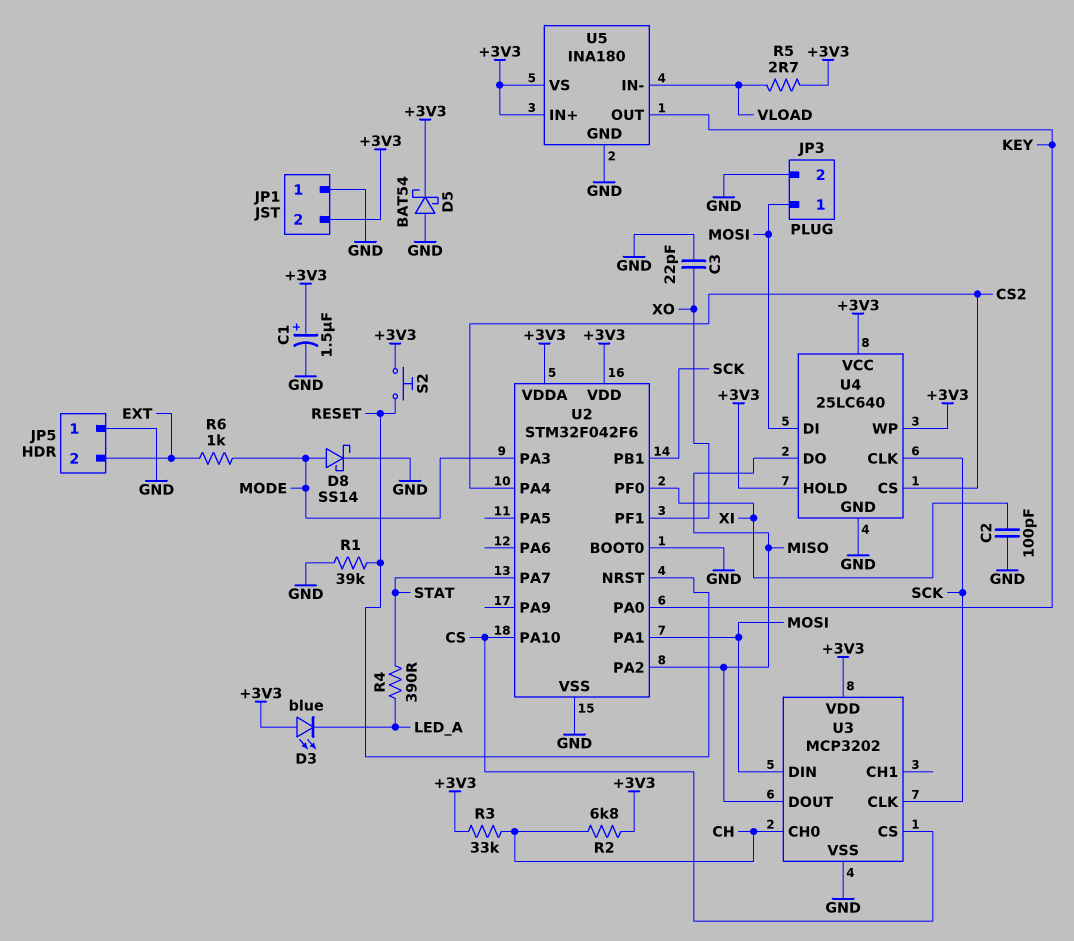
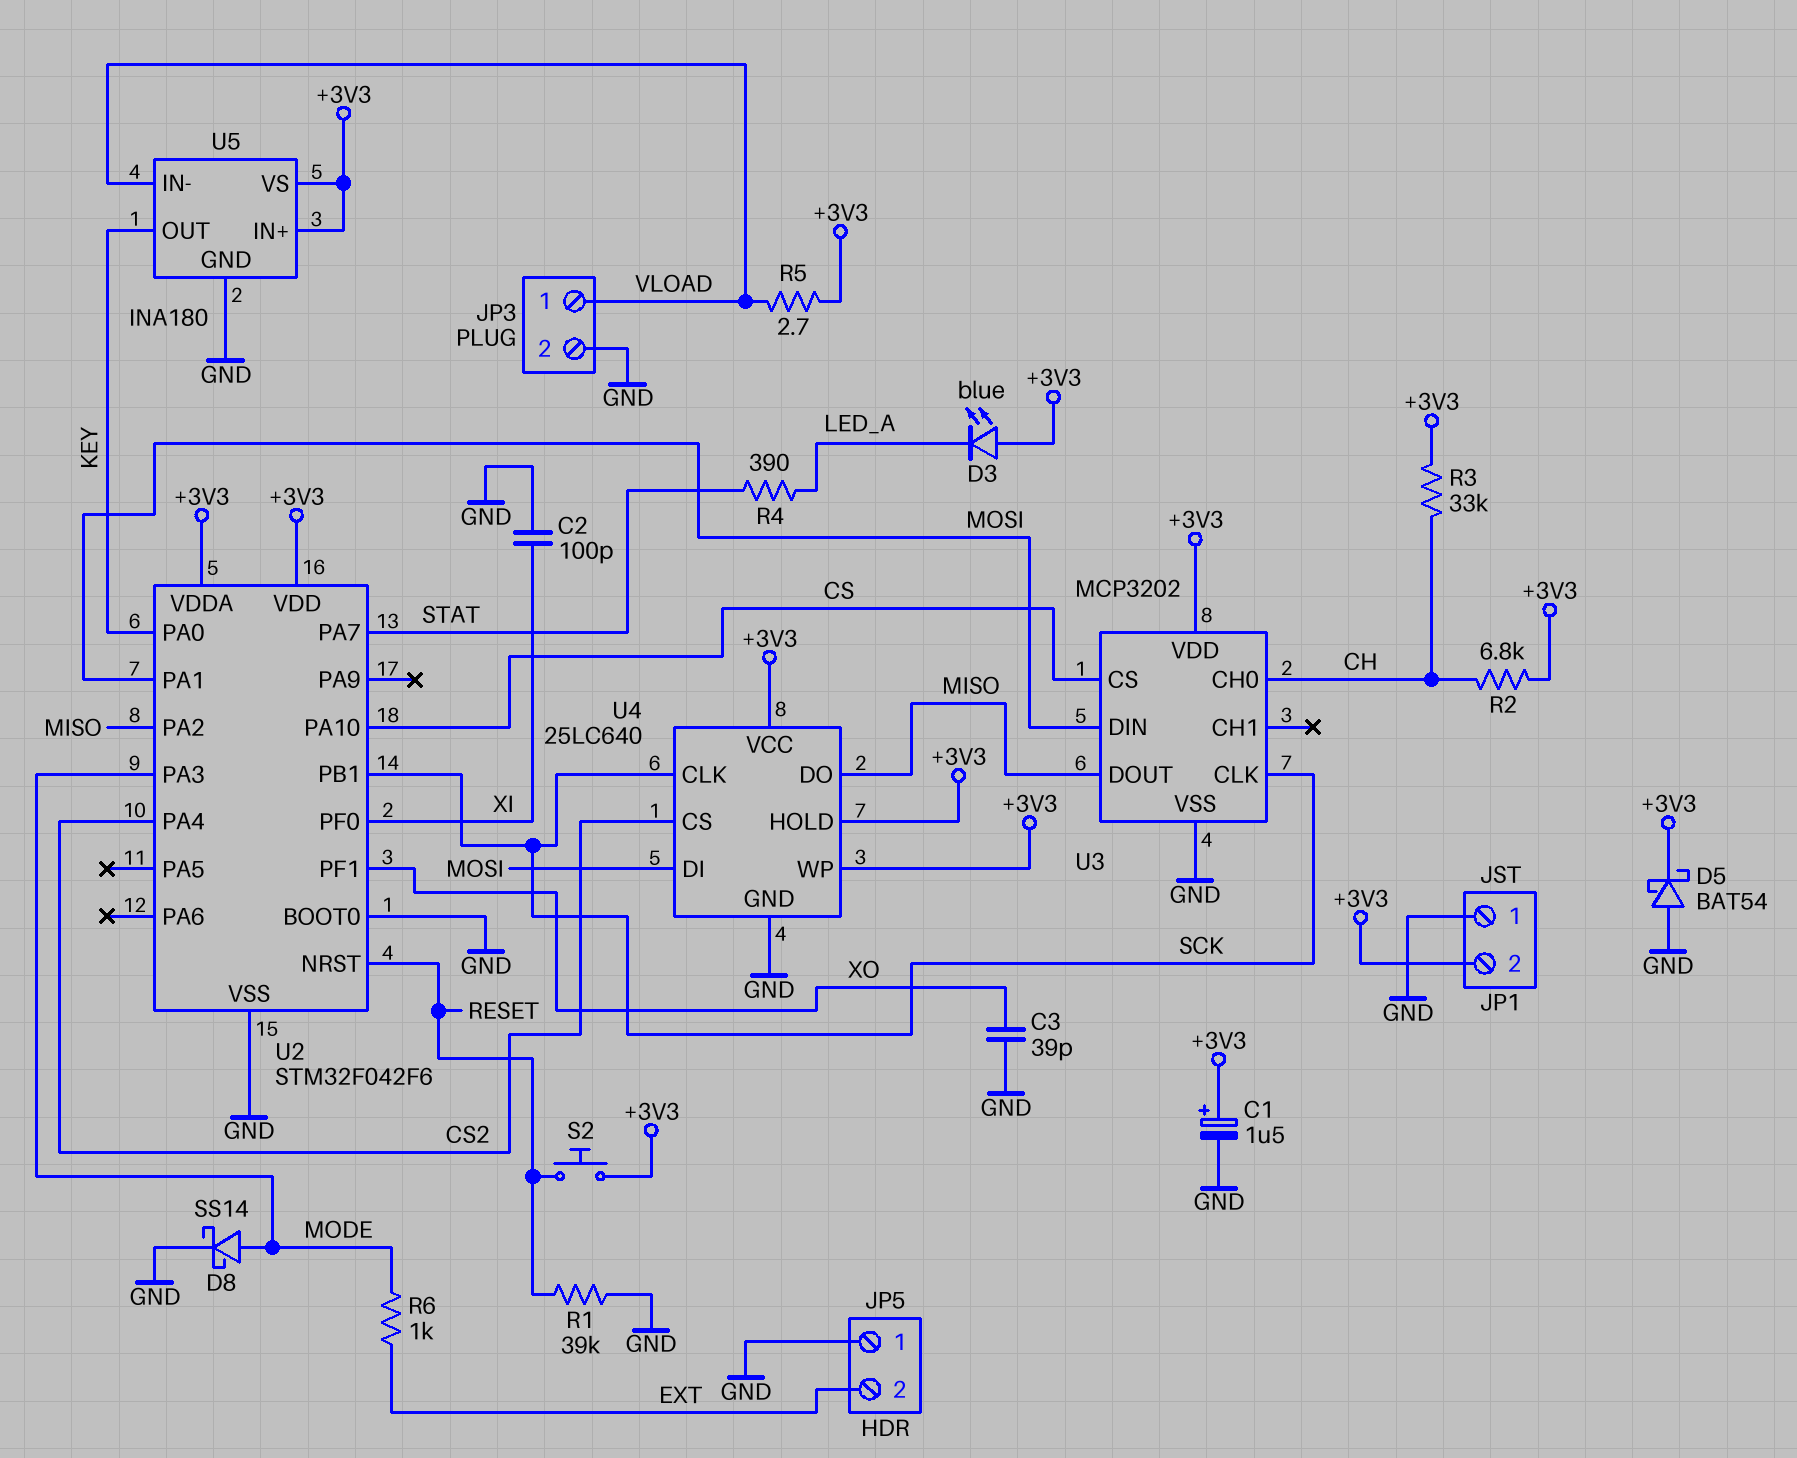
C3: 22pF (GND, XO) -> 39pF (GND, XO)
JP3 pin 1: MOSI -> VLOAD

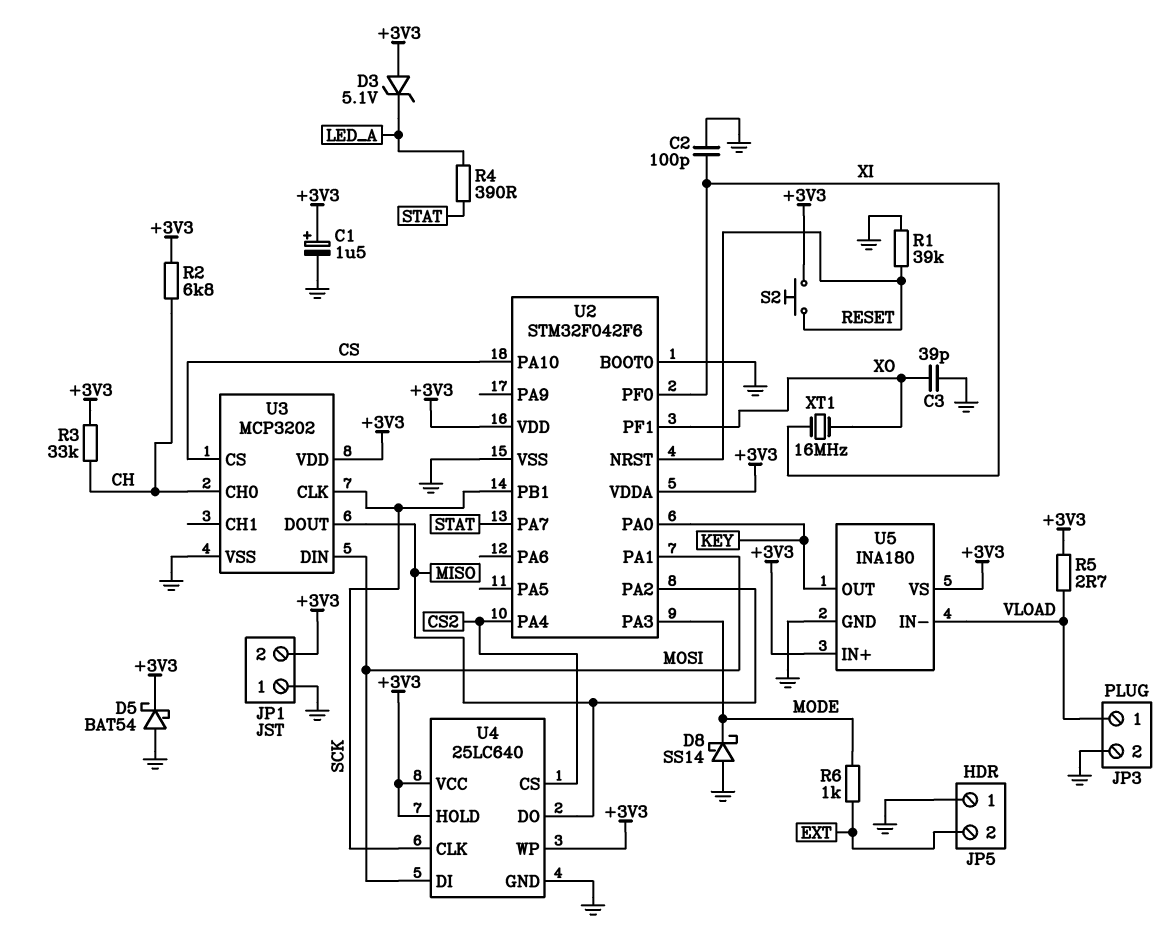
D3: LED blue (A +3V3, K LED_A) -> zener 5.1V (A +3V3, K LED_A)
D8: schottky SS14 (A MODE, K GND) -> schottky SS14 (A GND, K MODE)
XT1: none -> 16MHz (XI, XO)

